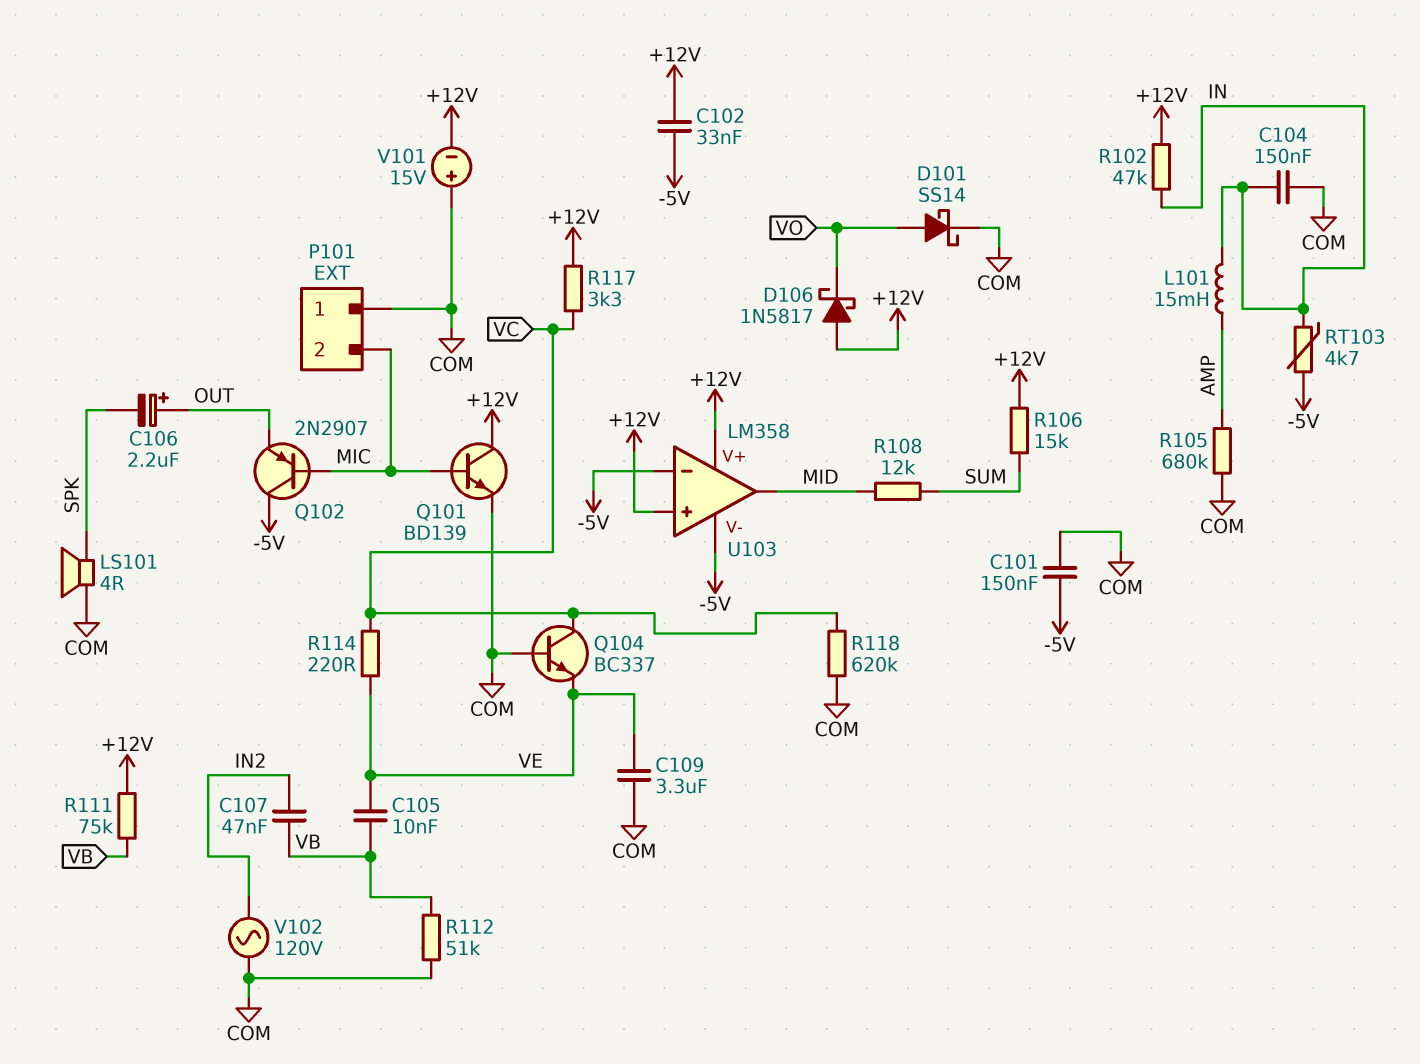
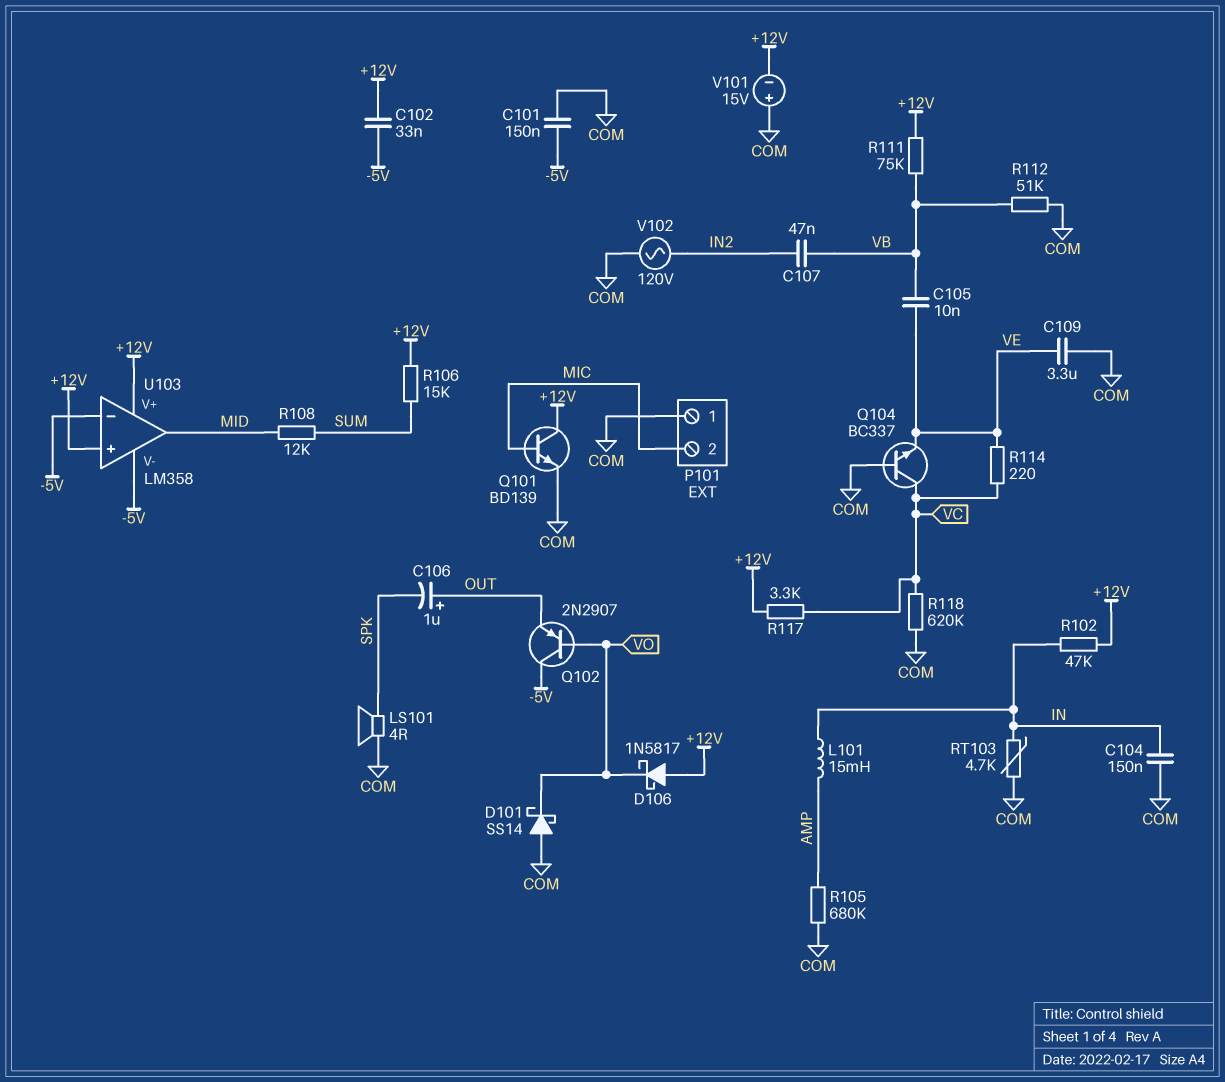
C106: 2.2uF (plus OUT, minus SPK) -> 1uF (plus OUT, minus SPK)
D101: schottky SS14 (A VO, K COM) -> schottky SS14 (A COM, K VO)
Q102: PNP 2N2907 (B MIC, C -5V, E OUT) -> PNP 2N2907 (B VO, C -5V, E OUT)
RT103: 4.7k (-5V, IN) -> 4.7k (COM, IN)

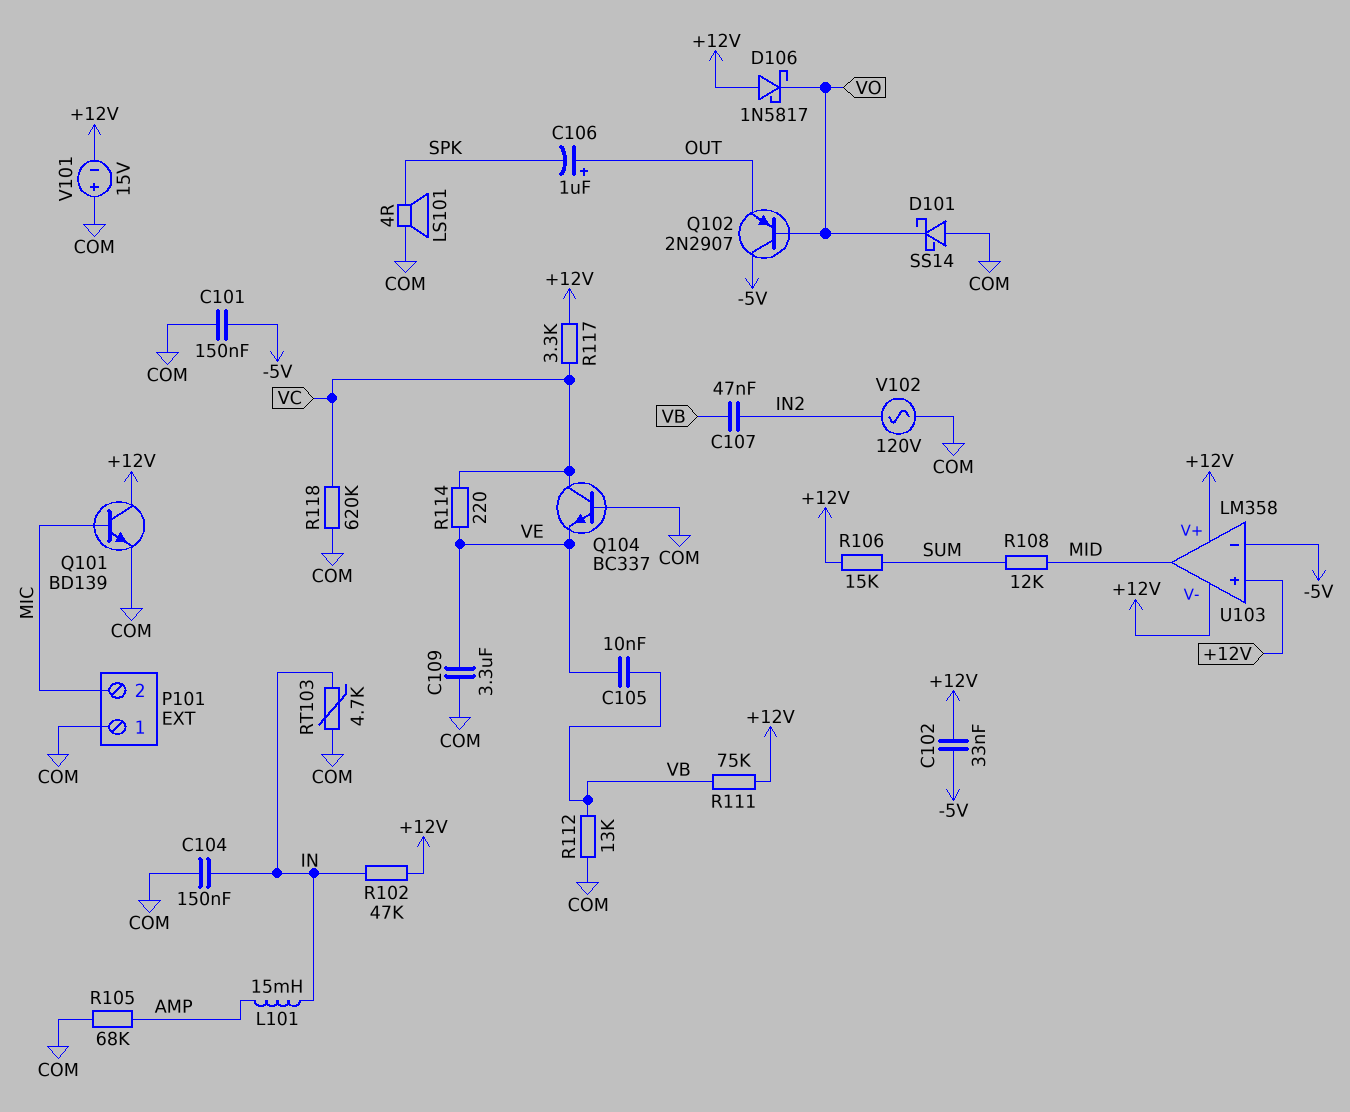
R105: 680k (AMP, COM) -> 68k (AMP, COM)
R112: 51k (COM, VB) -> 13k (COM, VB)
U103 pin V-: -5V -> +12V

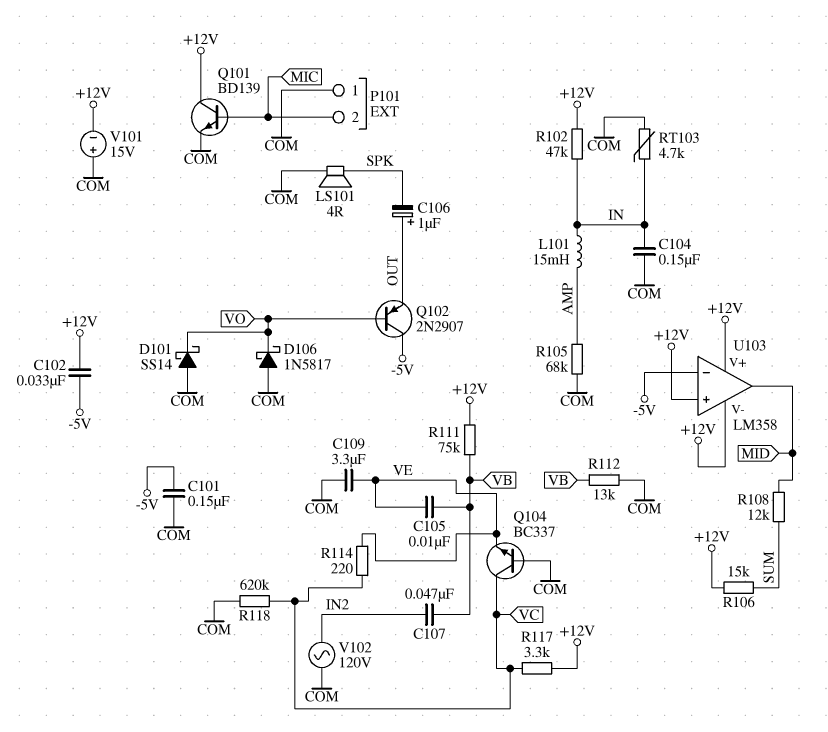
D106: schottky 1N5817 (A +12V, K VO) -> schottky 1N5817 (A COM, K VO)

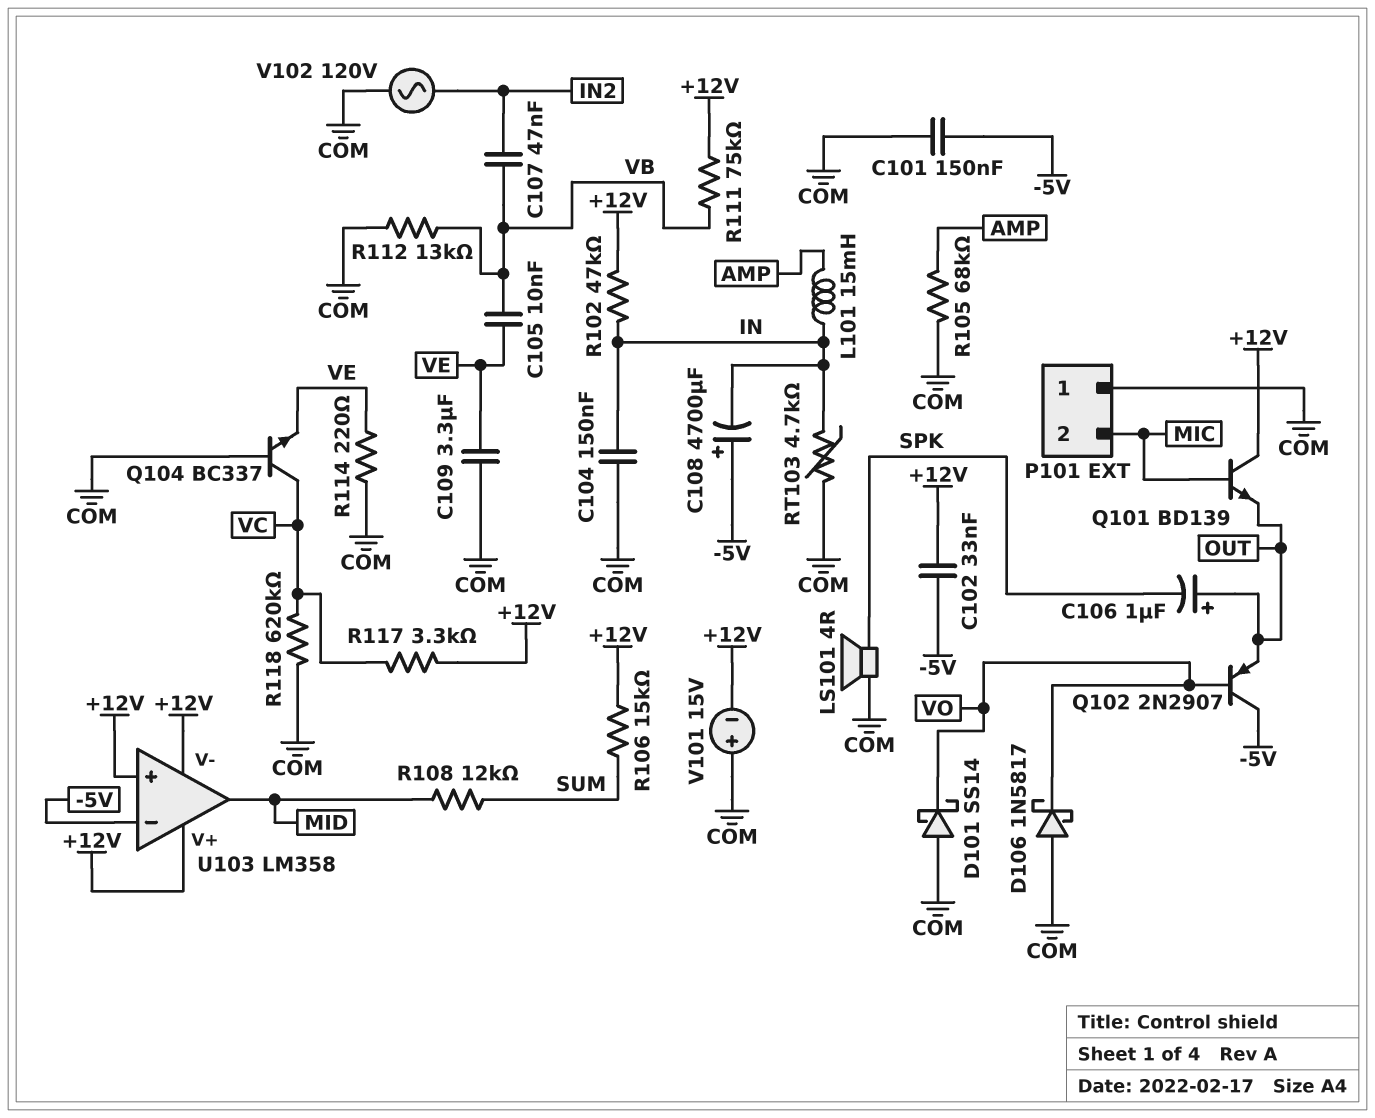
C108: none -> 4700uF (plus -5V, minus IN)
Q101: NPN BD139 (B MIC, C +12V, E COM) -> NPN BD139 (B MIC, C +12V, E OUT)
R114: 220 (VC, VE) -> 220 (COM, VE)

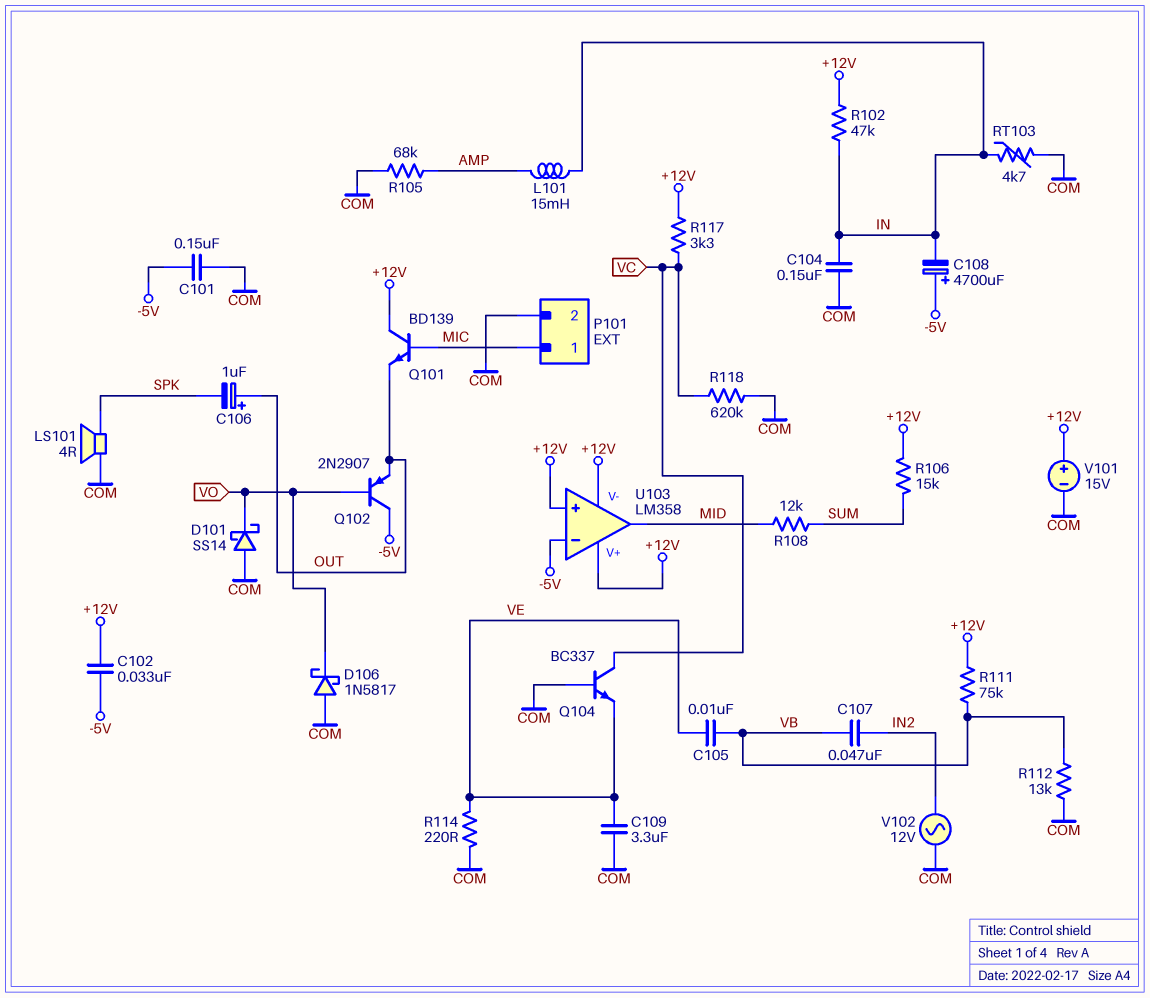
P101 pin 1: COM -> MIC
P101 pin 2: MIC -> COM
V101: 15V (plus COM, minus +12V) -> 15V (plus +12V, minus COM)
V102: AC 120V (COM, IN2) -> AC 12V (COM, IN2)

